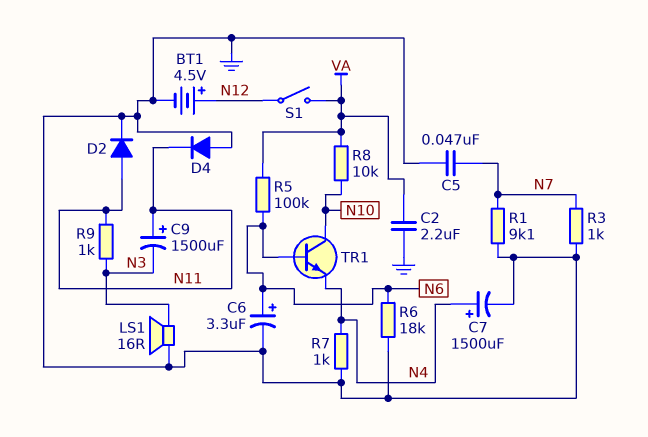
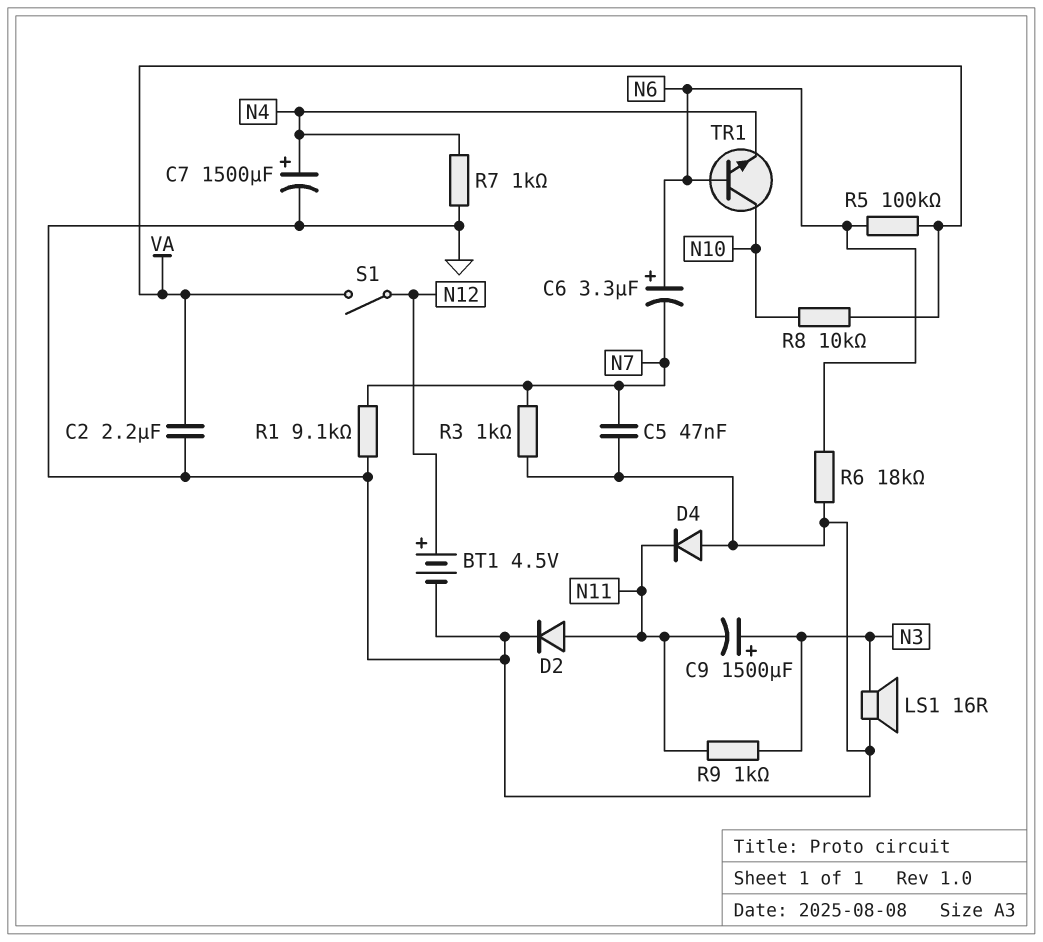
C6: 3.3uF (plus N6, minus GND) -> 3.3uF (plus N6, minus N7)
C9: 1500uF (plus N11, minus N3) -> 1500uF (plus N3, minus N11)

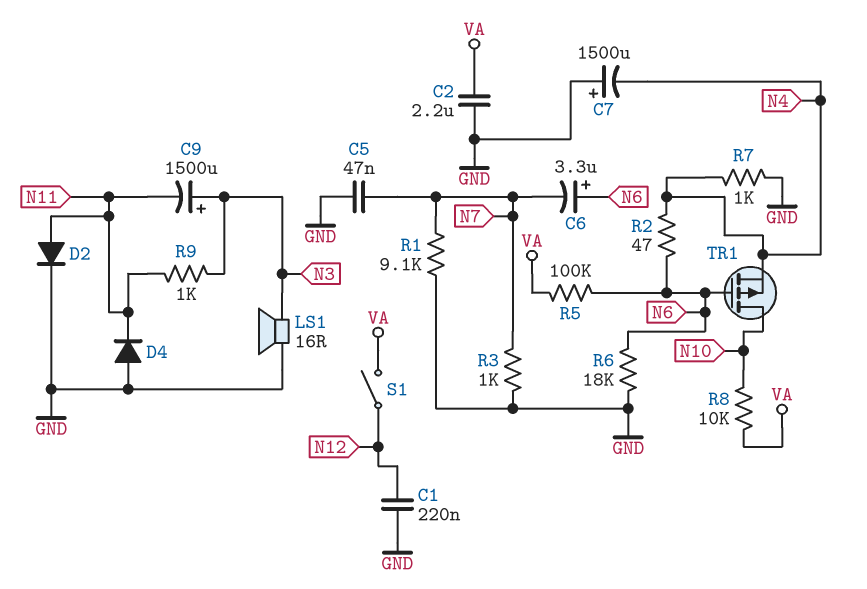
BT1: 4.5V (plus N12, minus GND) -> none
C1: none -> 220nF (GND, N12)
C7: 1500uF (plus N4, minus GND) -> 1500uF (plus GND, minus N4)
R2: none -> 47 (N4, N6)
TR1: NPN (B N6, C N10, E N4) -> PMOS (G N6, D N10, S N4)

